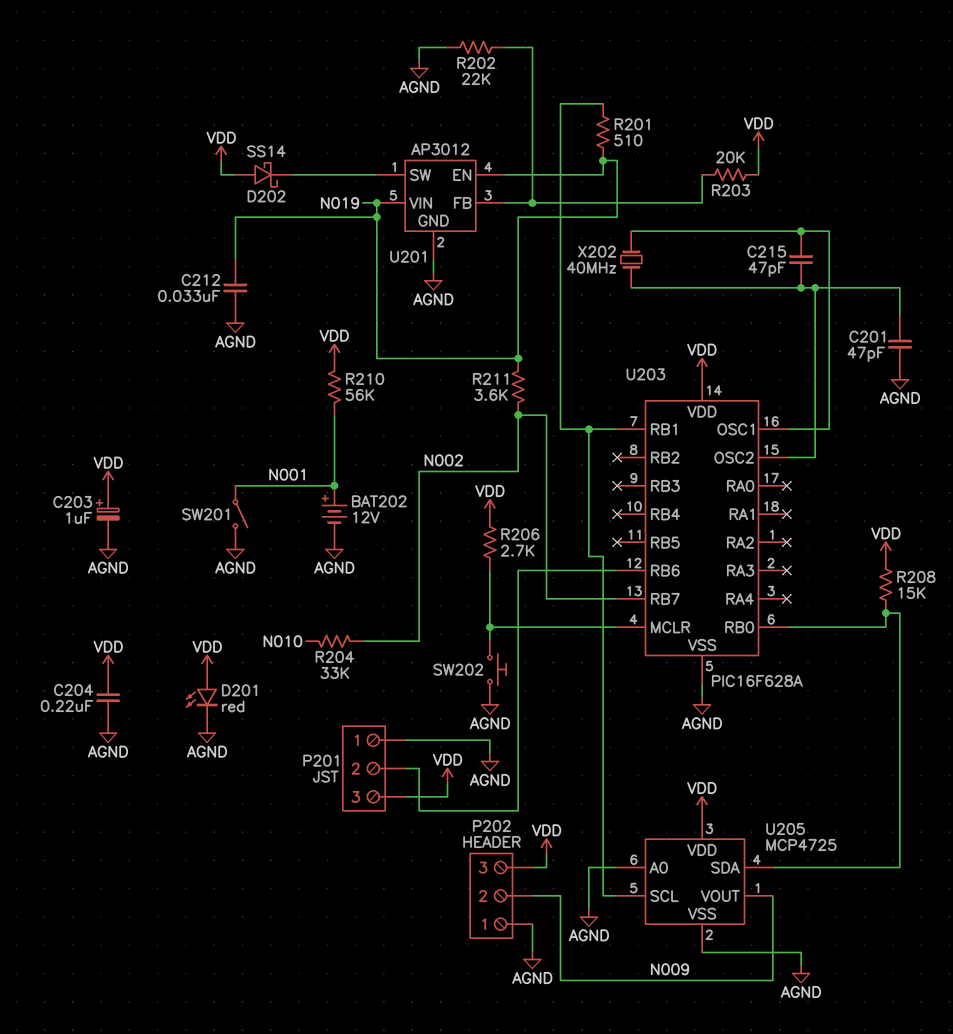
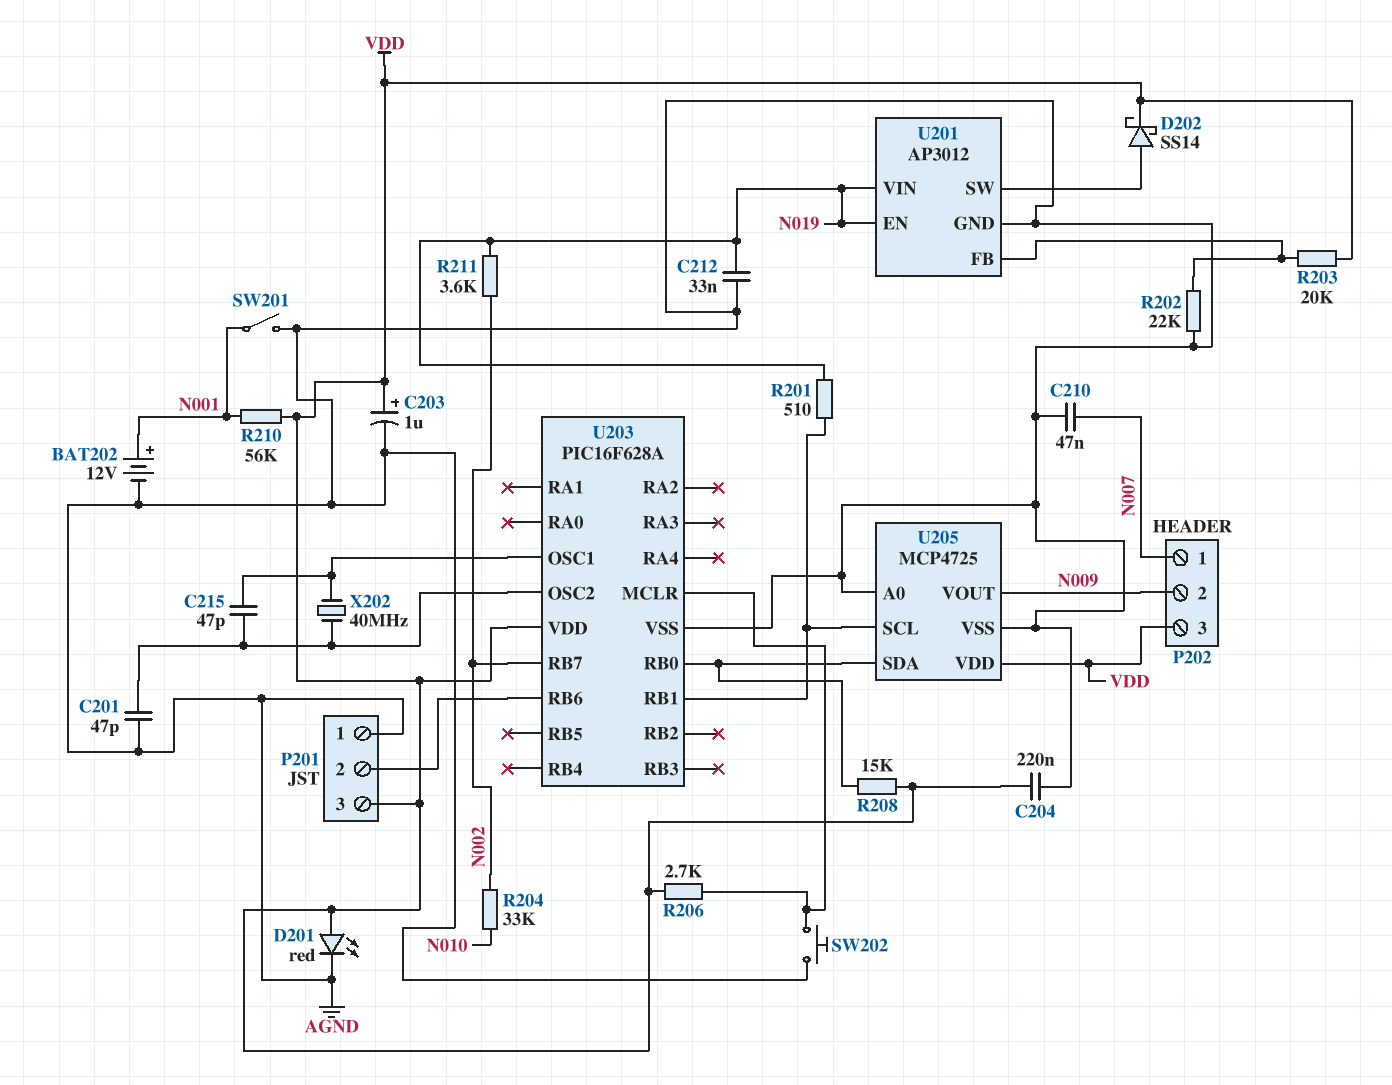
C210: none -> 47nF (AGND, N007)
D202: schottky SS14 (A VDD, K U201/SW) -> schottky SS14 (A U201/SW, K VDD)
P202 pin 1: AGND -> N007

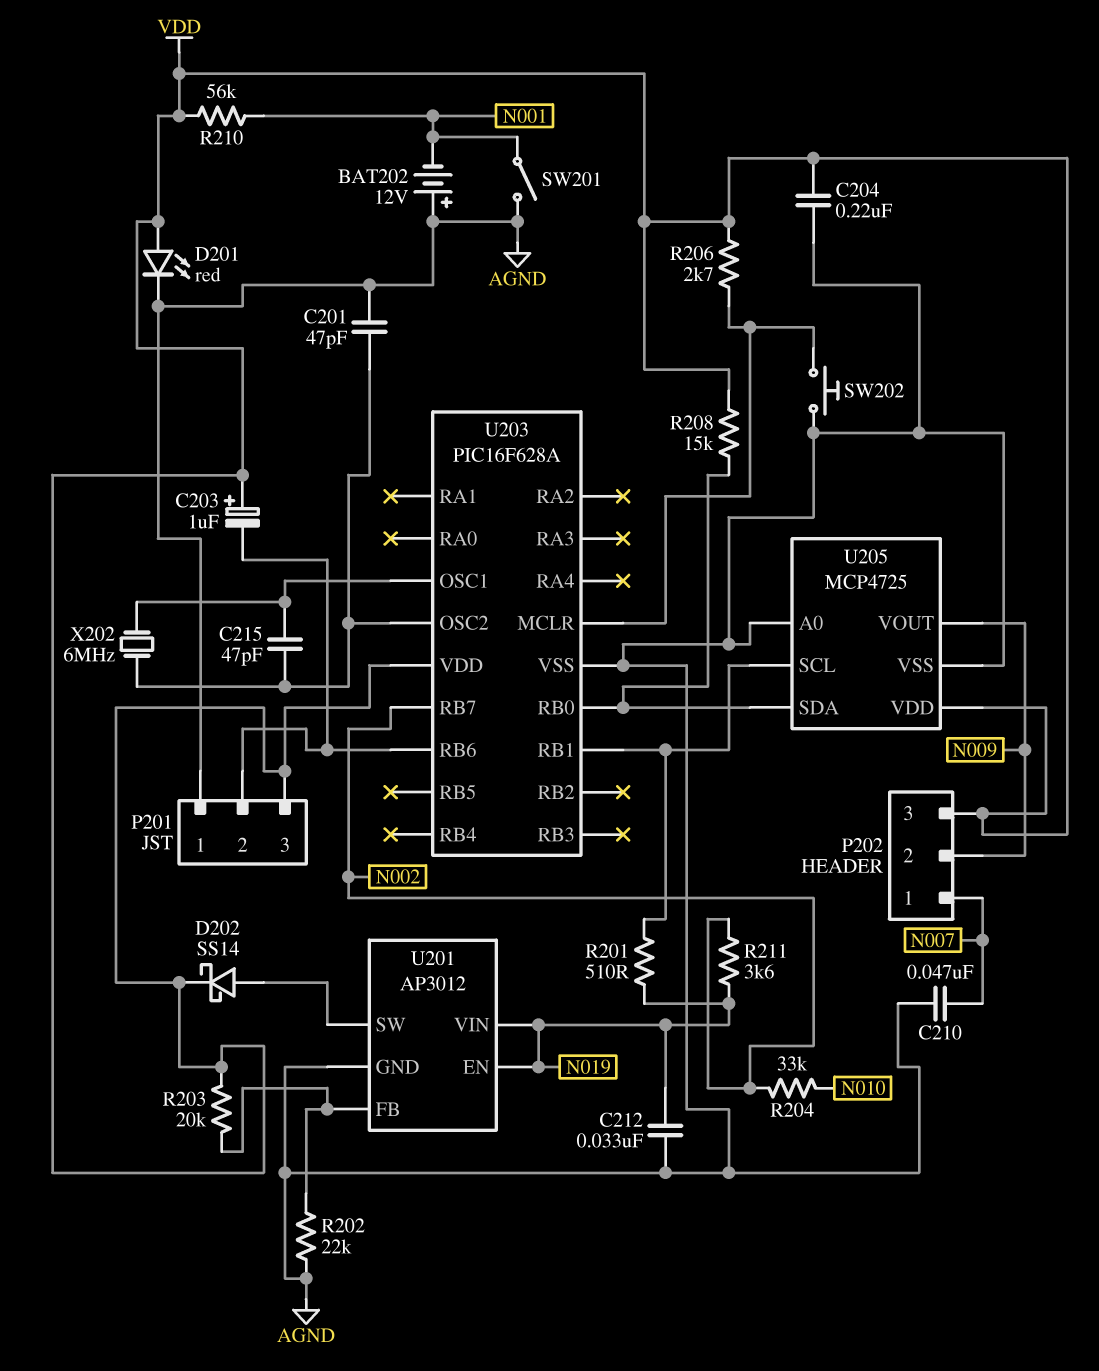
BAT202: 12V (plus N001, minus AGND) -> 12V (plus AGND, minus N001)
C203: 1uF (plus VDD, minus AGND) -> 1uF (plus VDD, minus P201/2)
X202: 40MHz (U203/OSC1, U203/OSC2) -> 6MHz (U203/OSC1, U203/OSC2)

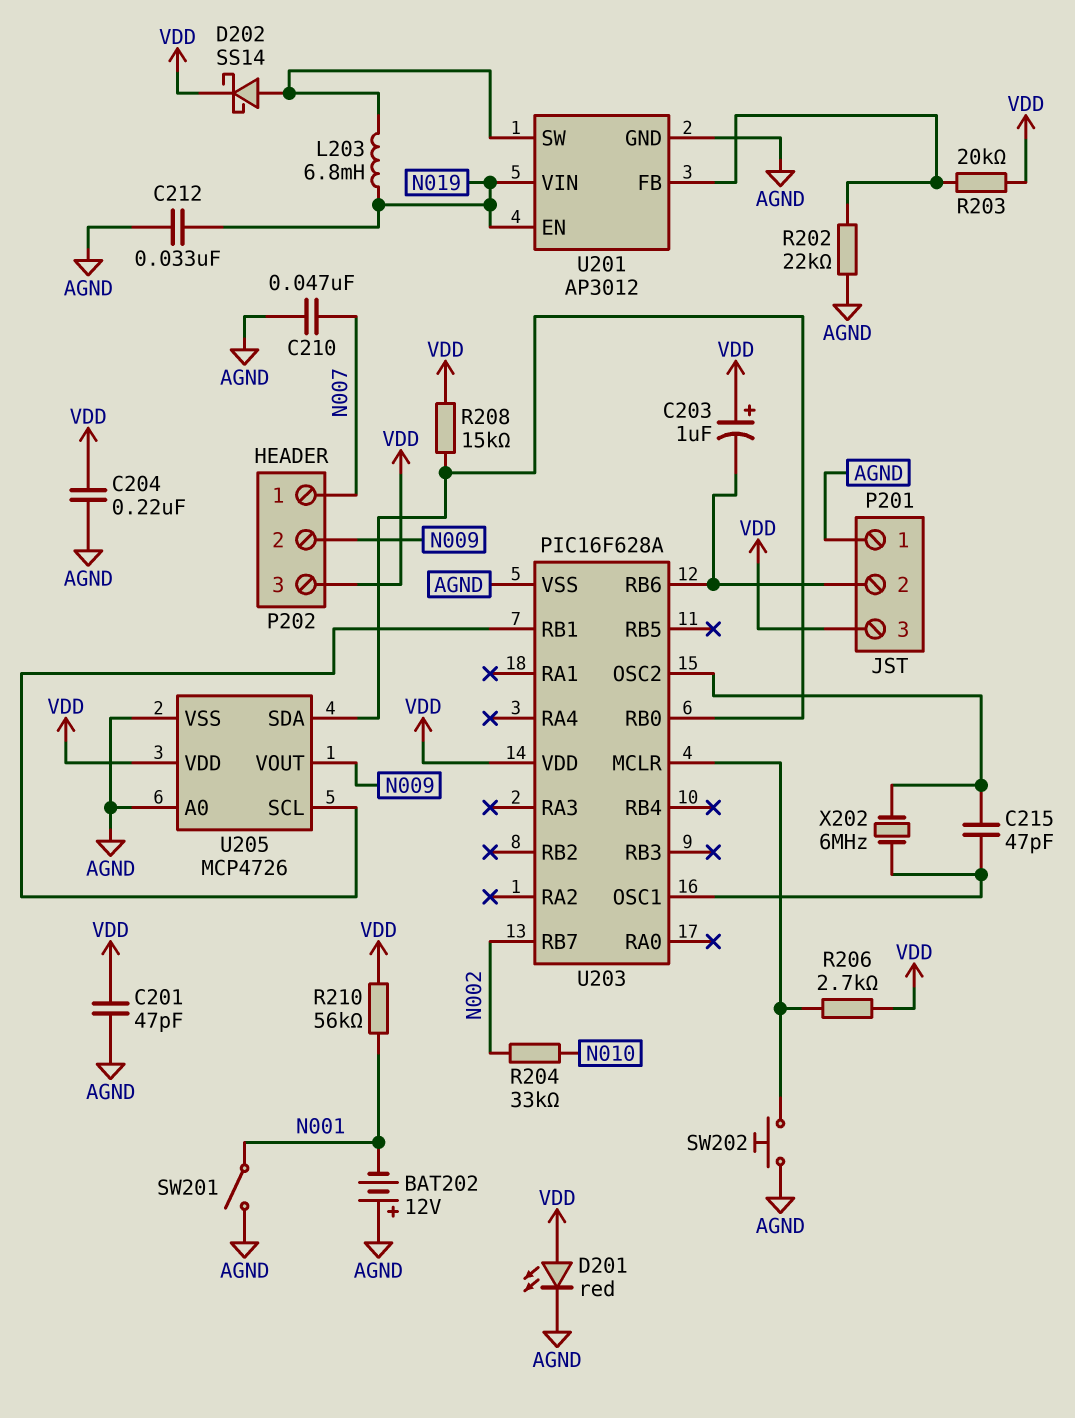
C201: 47pF (AGND, U203/OSC2) -> 47pF (AGND, VDD)
L203: none -> 6.8mH (N019, U201/SW)
R201: 510 (N019, U203/RB1) -> none
R211: 3.6k (N002, N019) -> none
U205: MCP4725 -> MCP4726

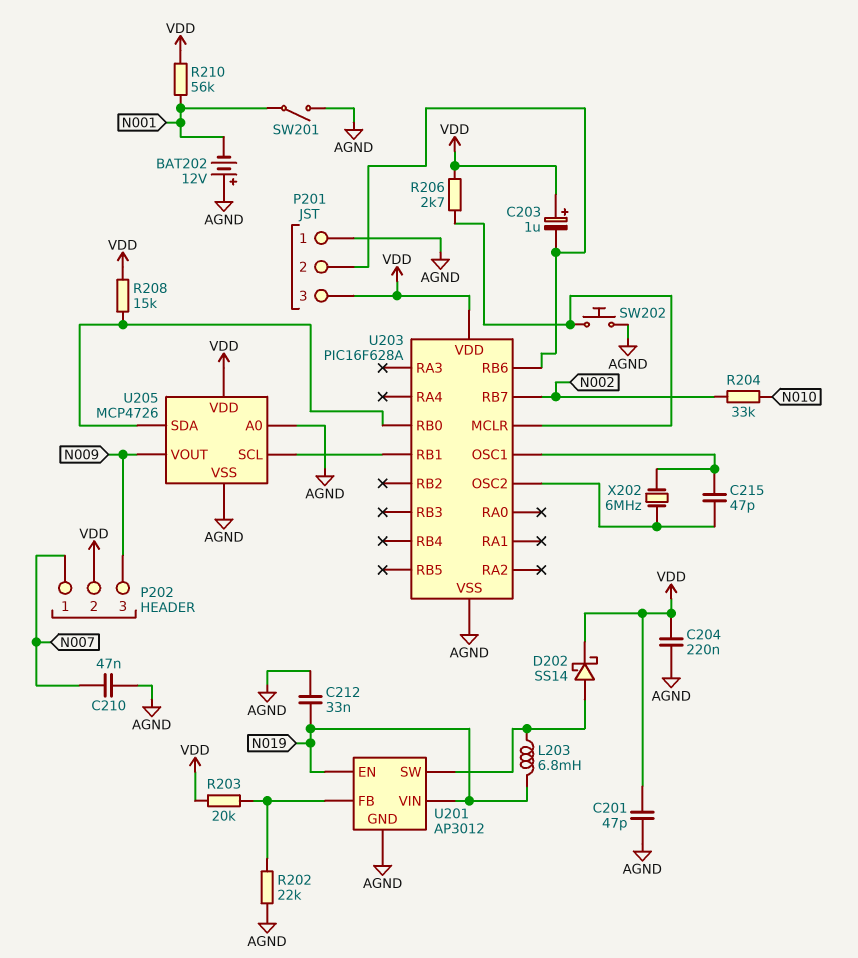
D201: LED red (A VDD, K AGND) -> none
P202 pin 2: N009 -> VDD
P202 pin 3: VDD -> N009

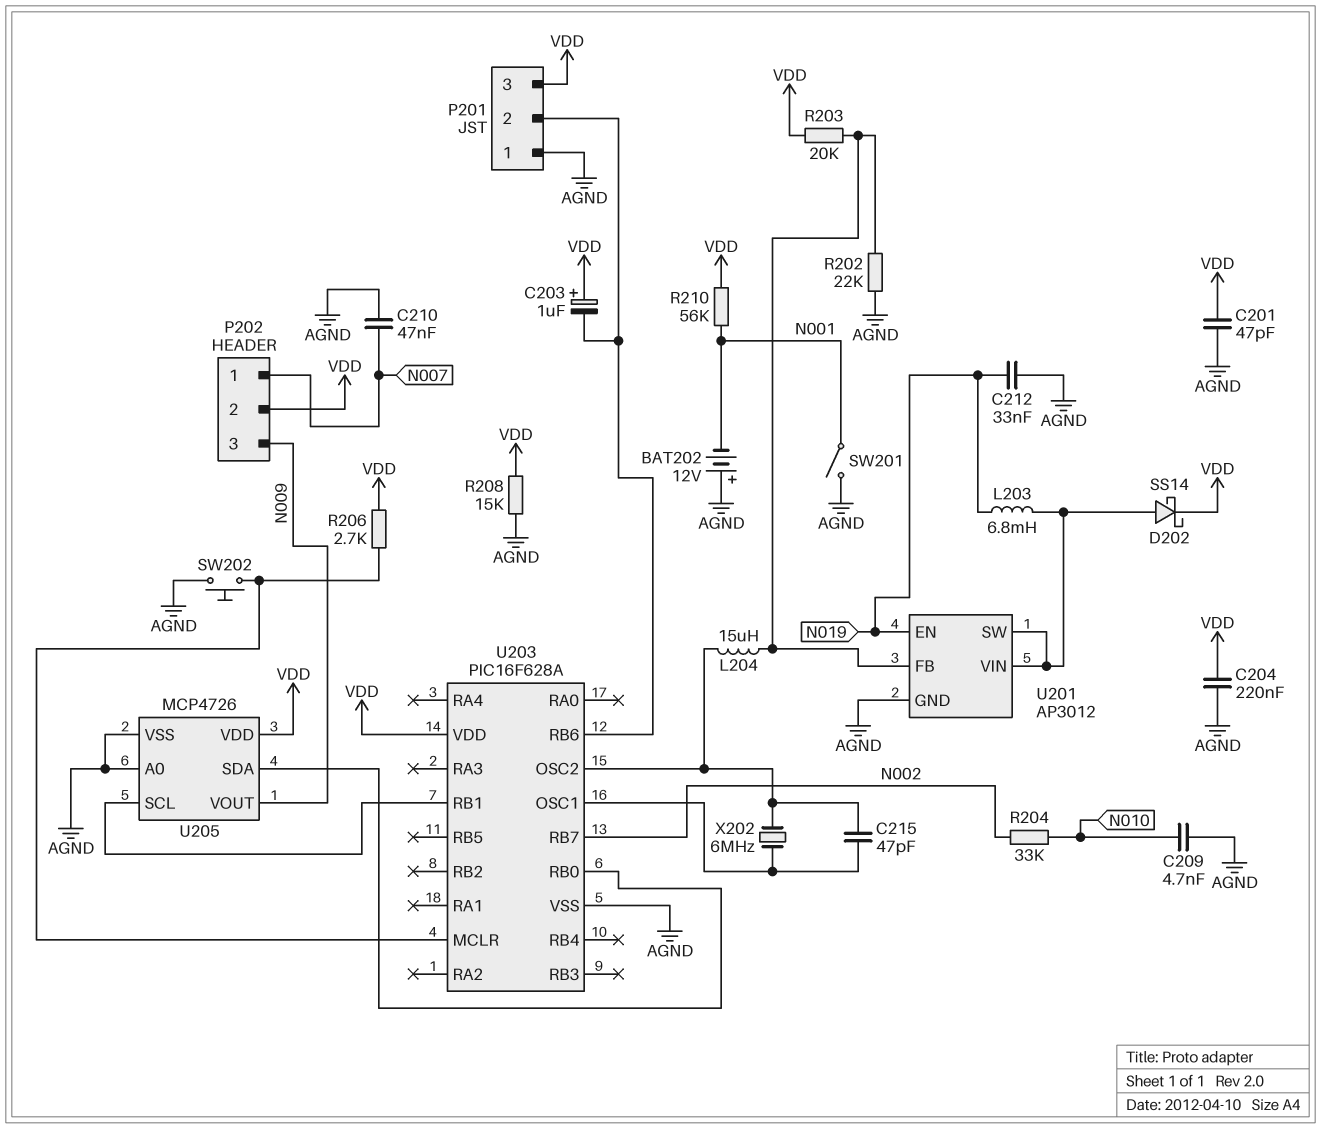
C209: none -> 4.7nF (AGND, N010)
L204: none -> 15uH (U201/FB, U203/OSC2)
R208: 15k (U203/RB0, VDD) -> 15k (AGND, VDD)
U201 pin VIN: N019 -> U201/SW

